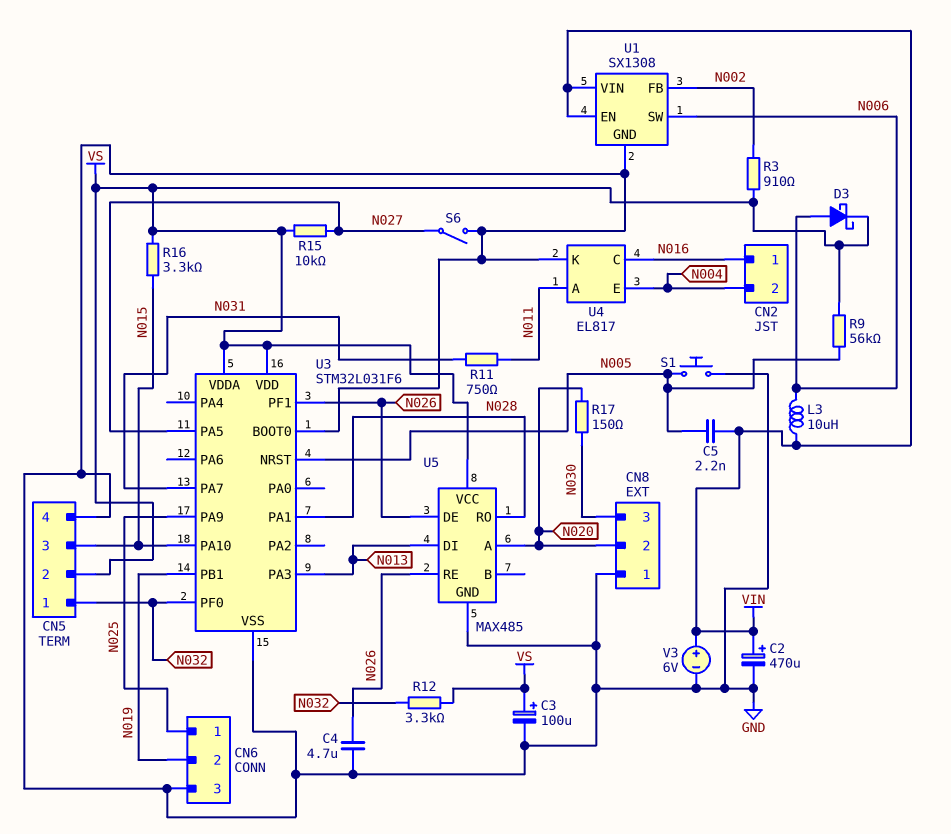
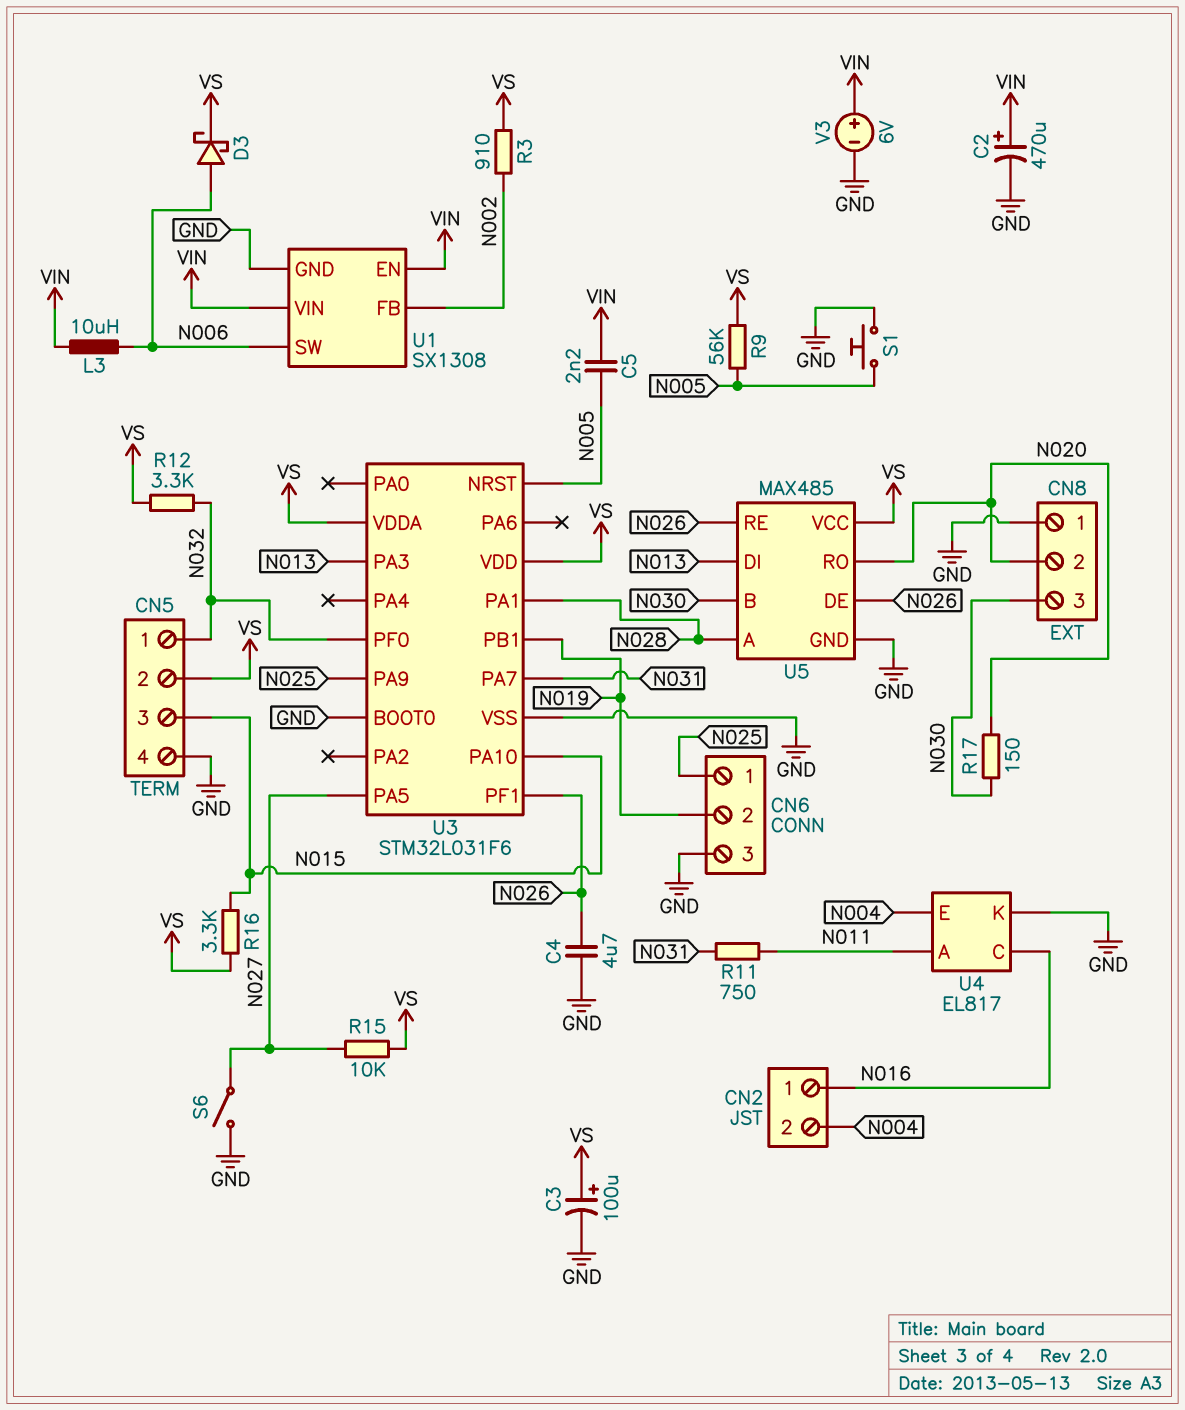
U5 pin A: N020 -> N028
U5 pin B: none -> N030
U5 pin RO: N028 -> N020

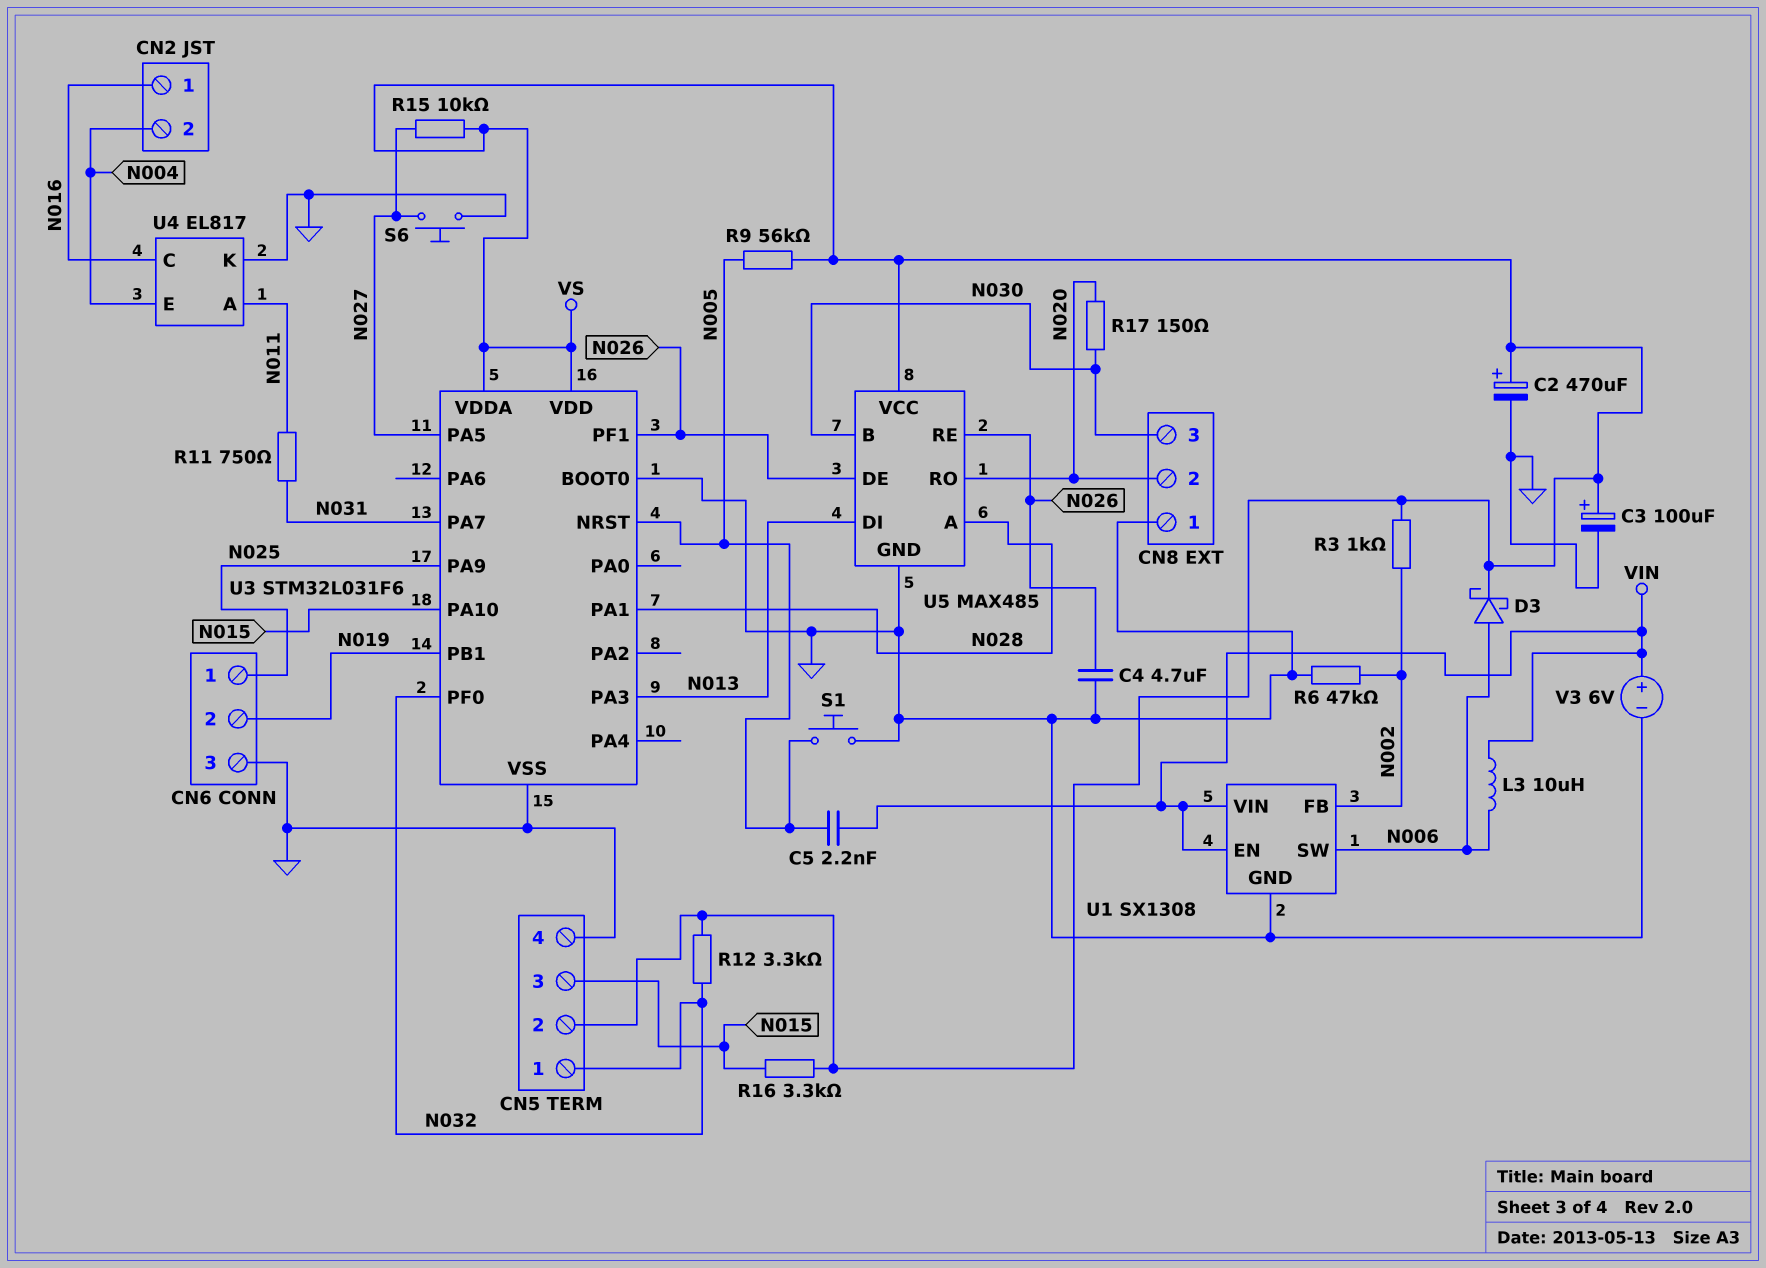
C2: 470uF (plus VIN, minus GND) -> 470uF (plus VS, minus GND)
R3: 910 (N002, VS) -> 1k (N002, VS)
R6: none -> 47k (GND, N002)
S6: switch (GND, N027) -> button (GND, N027)

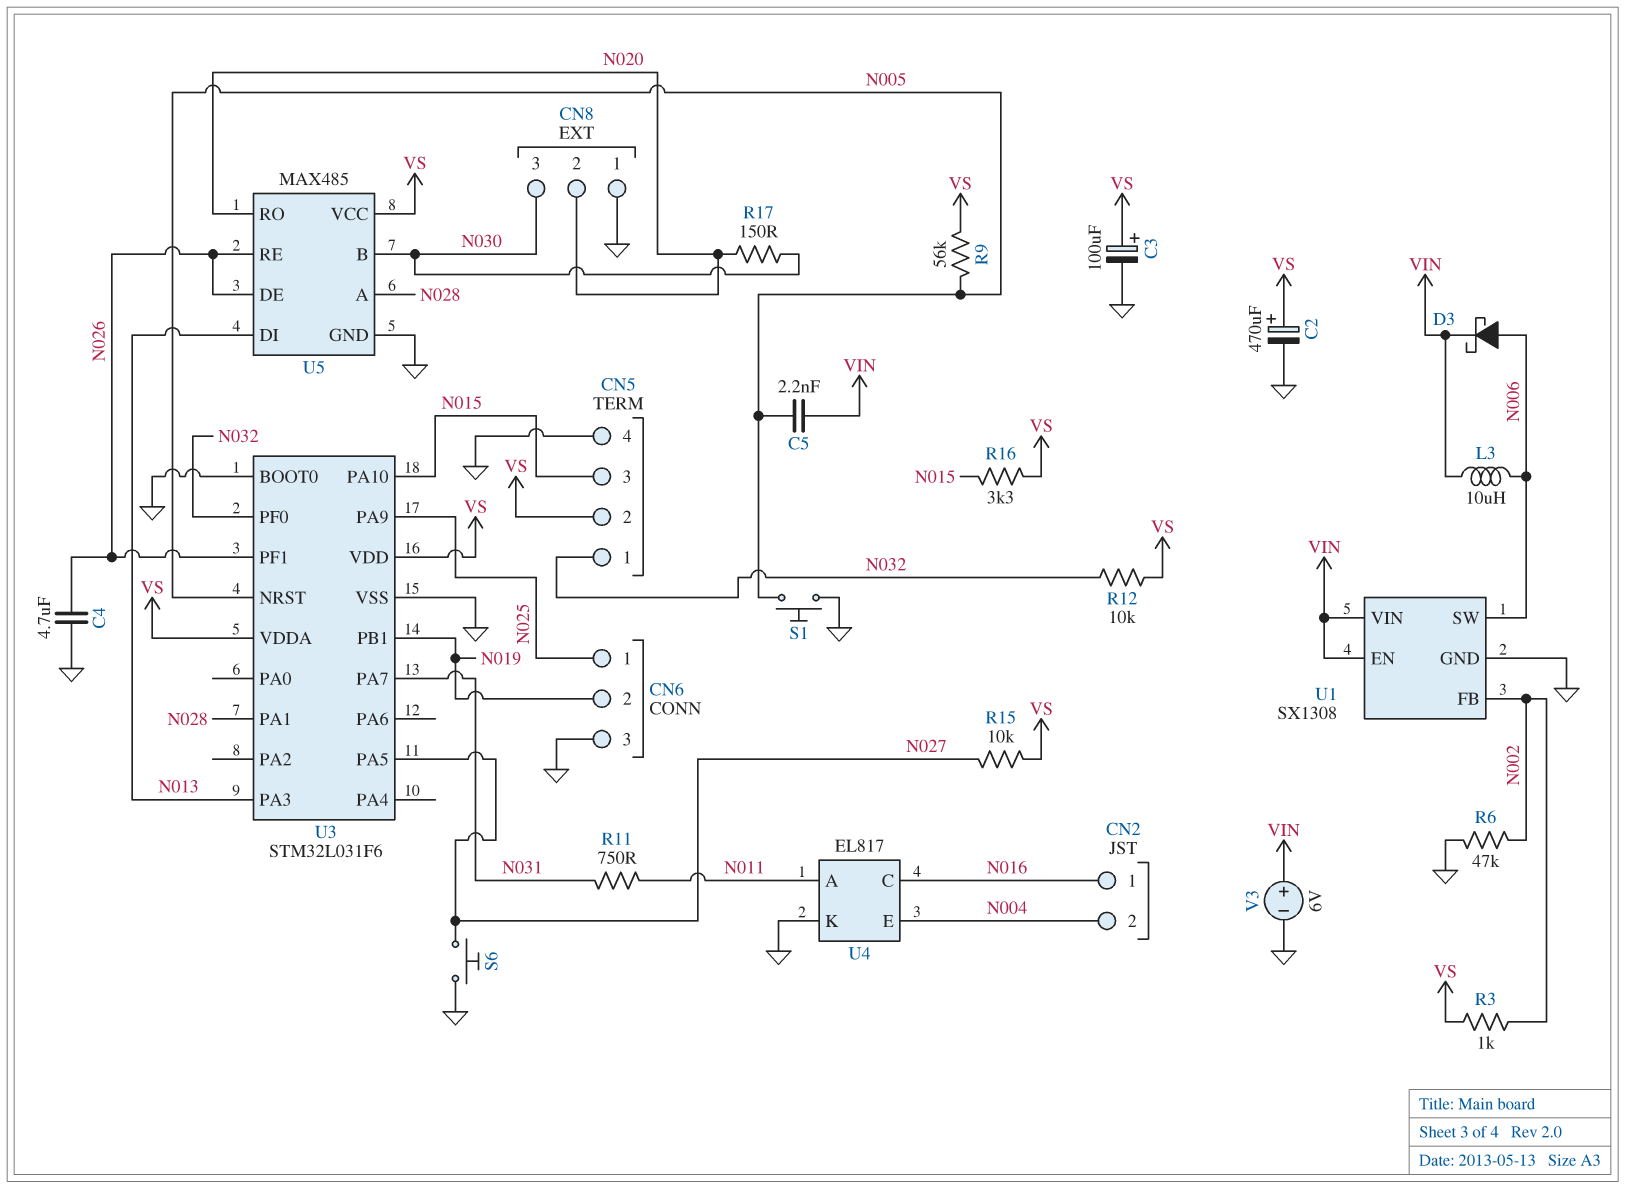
D3: schottky (A N006, K VS) -> schottky (A N006, K VIN)
R12: 3.3k (N032, VS) -> 10k (N032, VS)

